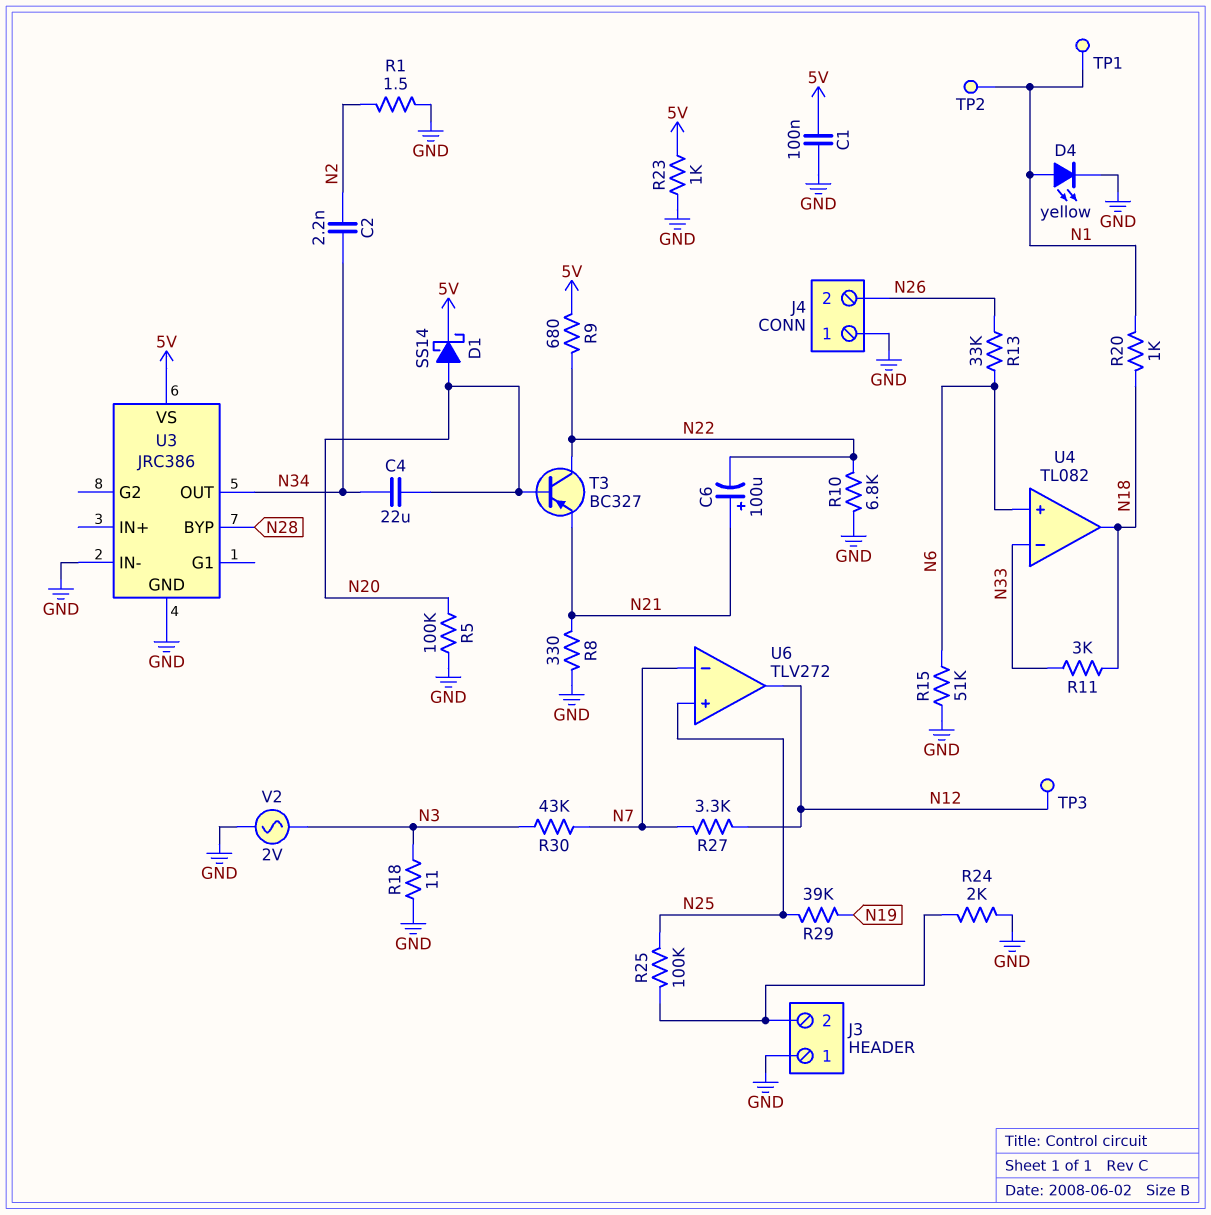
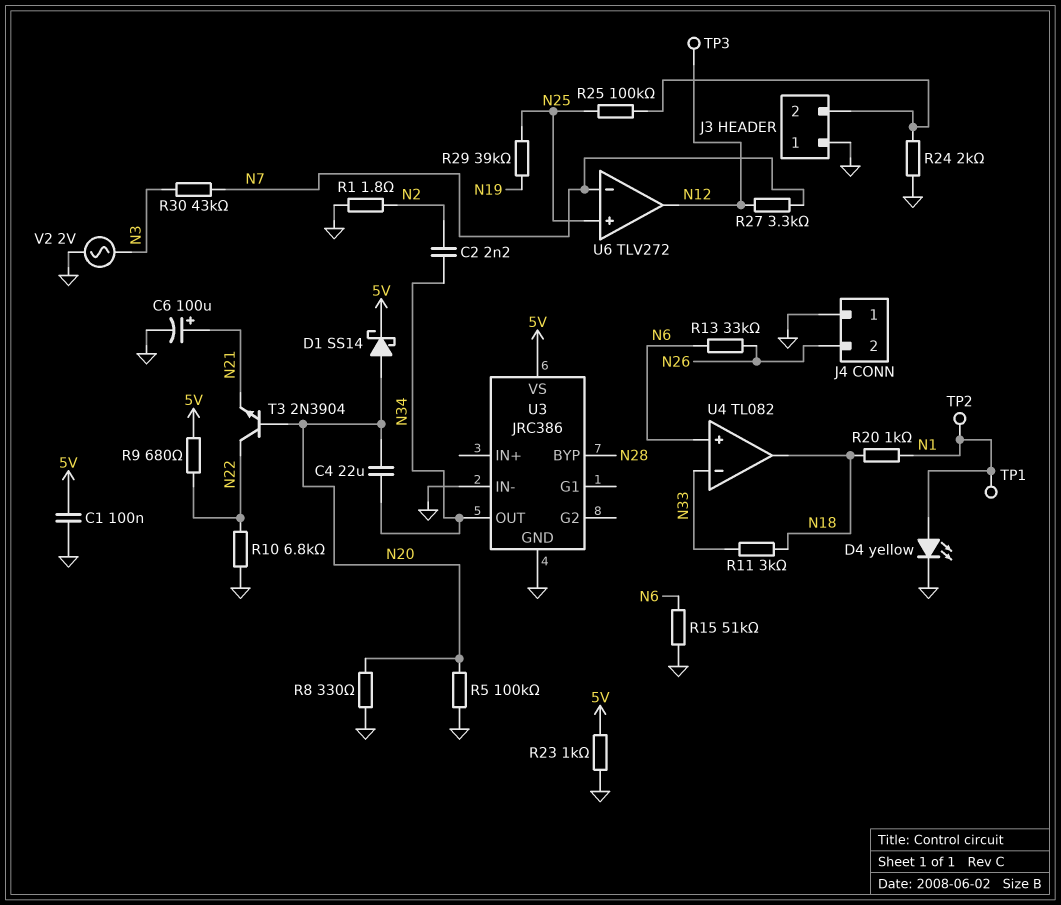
C6: 100uF (plus N21, minus N22) -> 100uF (plus N21, minus GND)
R1: 1.5 (GND, N2) -> 1.8 (GND, N2)
R8: 330 (GND, N21) -> 330 (GND, N20)
R18: 11 (GND, N3) -> none
T3: PNP BC327 (B N20, C N22, E N21) -> NPN 2N3904 (B N20, C N22, E N21)

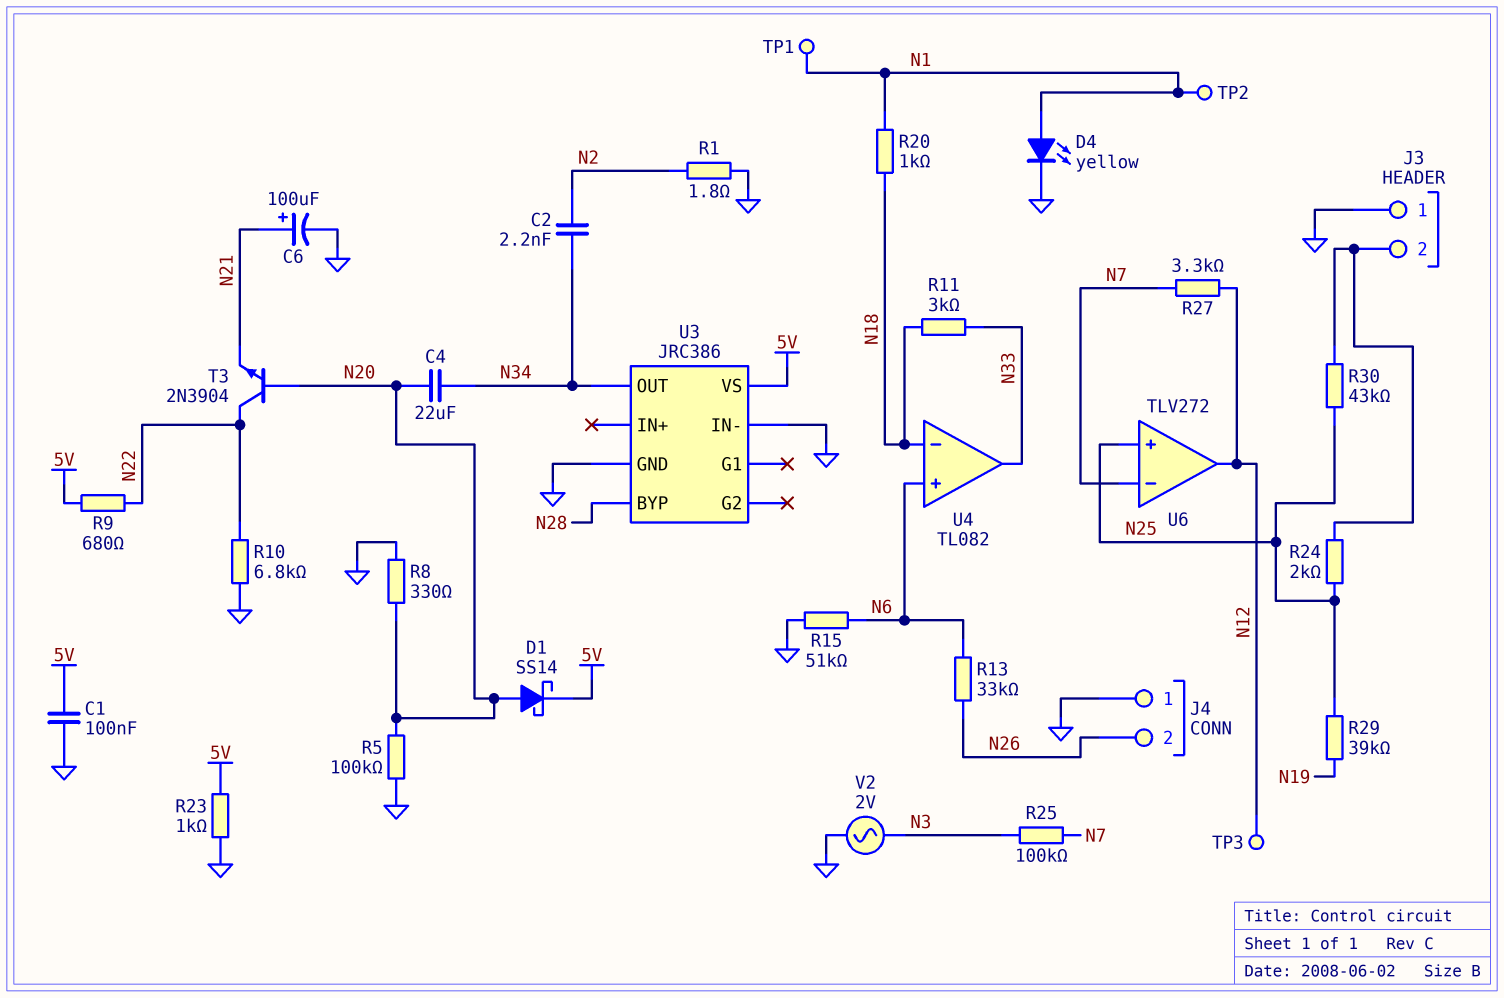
R24: 2k (GND, J3/2) -> 2k (J3/2, N25)
R25: 100k (J3/2, N25) -> 100k (N3, N7)
R30: 43k (N3, N7) -> 43k (J3/2, N25)
U4 pin in-: N33 -> N18
U4 pin out: N18 -> N33

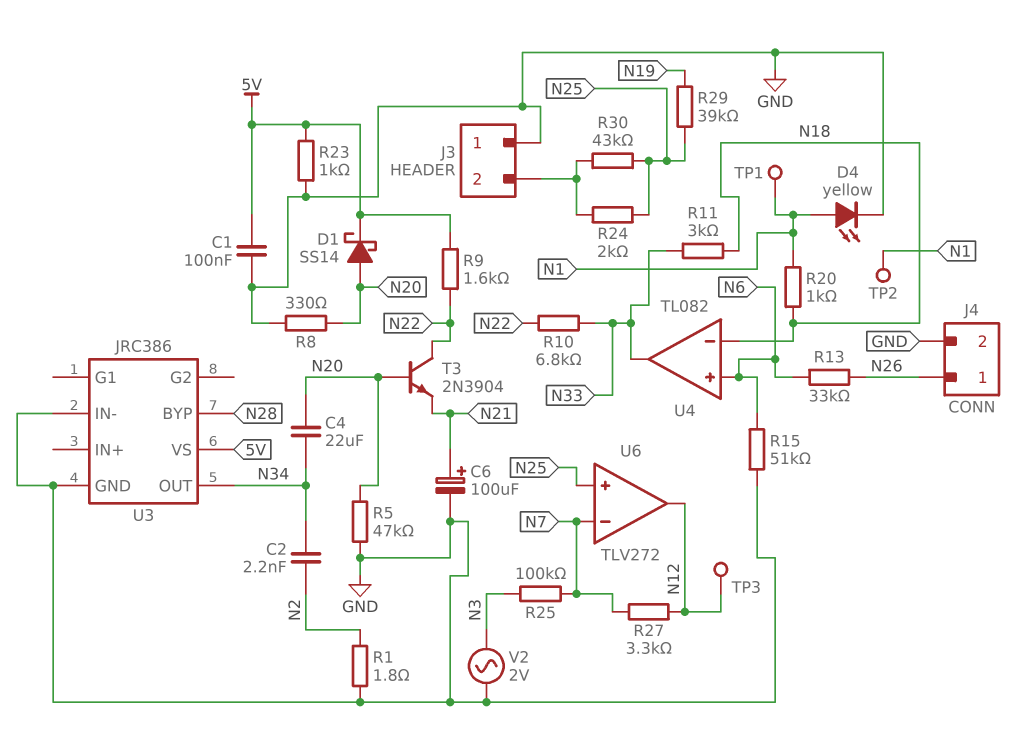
J4 pin 1: GND -> N26
J4 pin 2: N26 -> GND
R5: 100k (GND, N20) -> 47k (GND, N20)
R9: 680 (5V, N22) -> 1.6k (5V, N22)
R10: 6.8k (GND, N22) -> 6.8k (N22, N33)

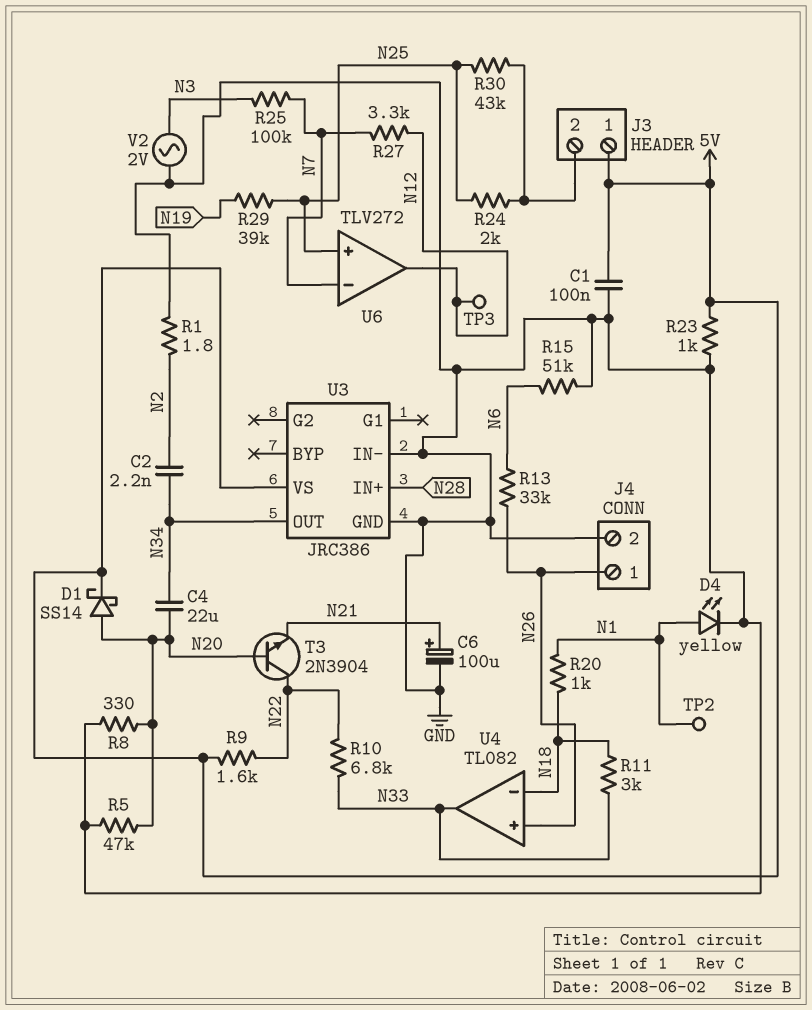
J3 pin 1: GND -> 5V
TP1: test point (N1) -> none
U3 pin BYP: N28 -> none
U3 pin IN+: none -> N28
U4 pin in+: N6 -> N26

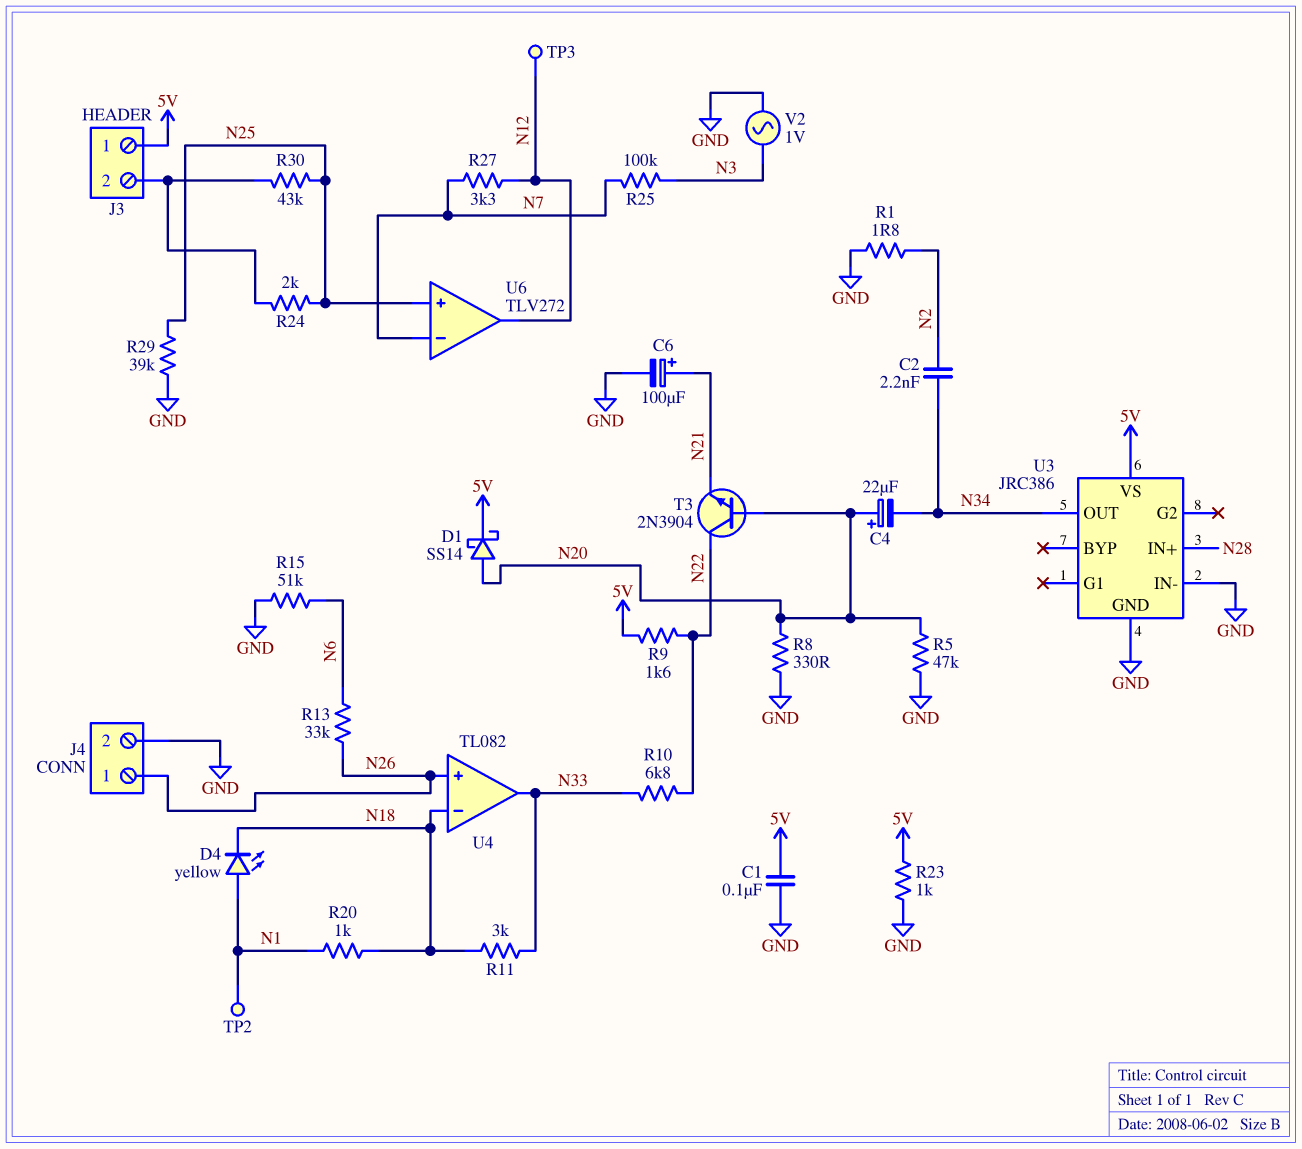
C4: 22uF (N20, N34) -> 22uF (plus N20, minus N34)
D4: LED yellow (A N1, K GND) -> LED yellow (A N1, K N18)
R29: 39k (N19, N25) -> 39k (GND, N25)
V2: AC 2V (GND, N3) -> AC 1V (GND, N3)

